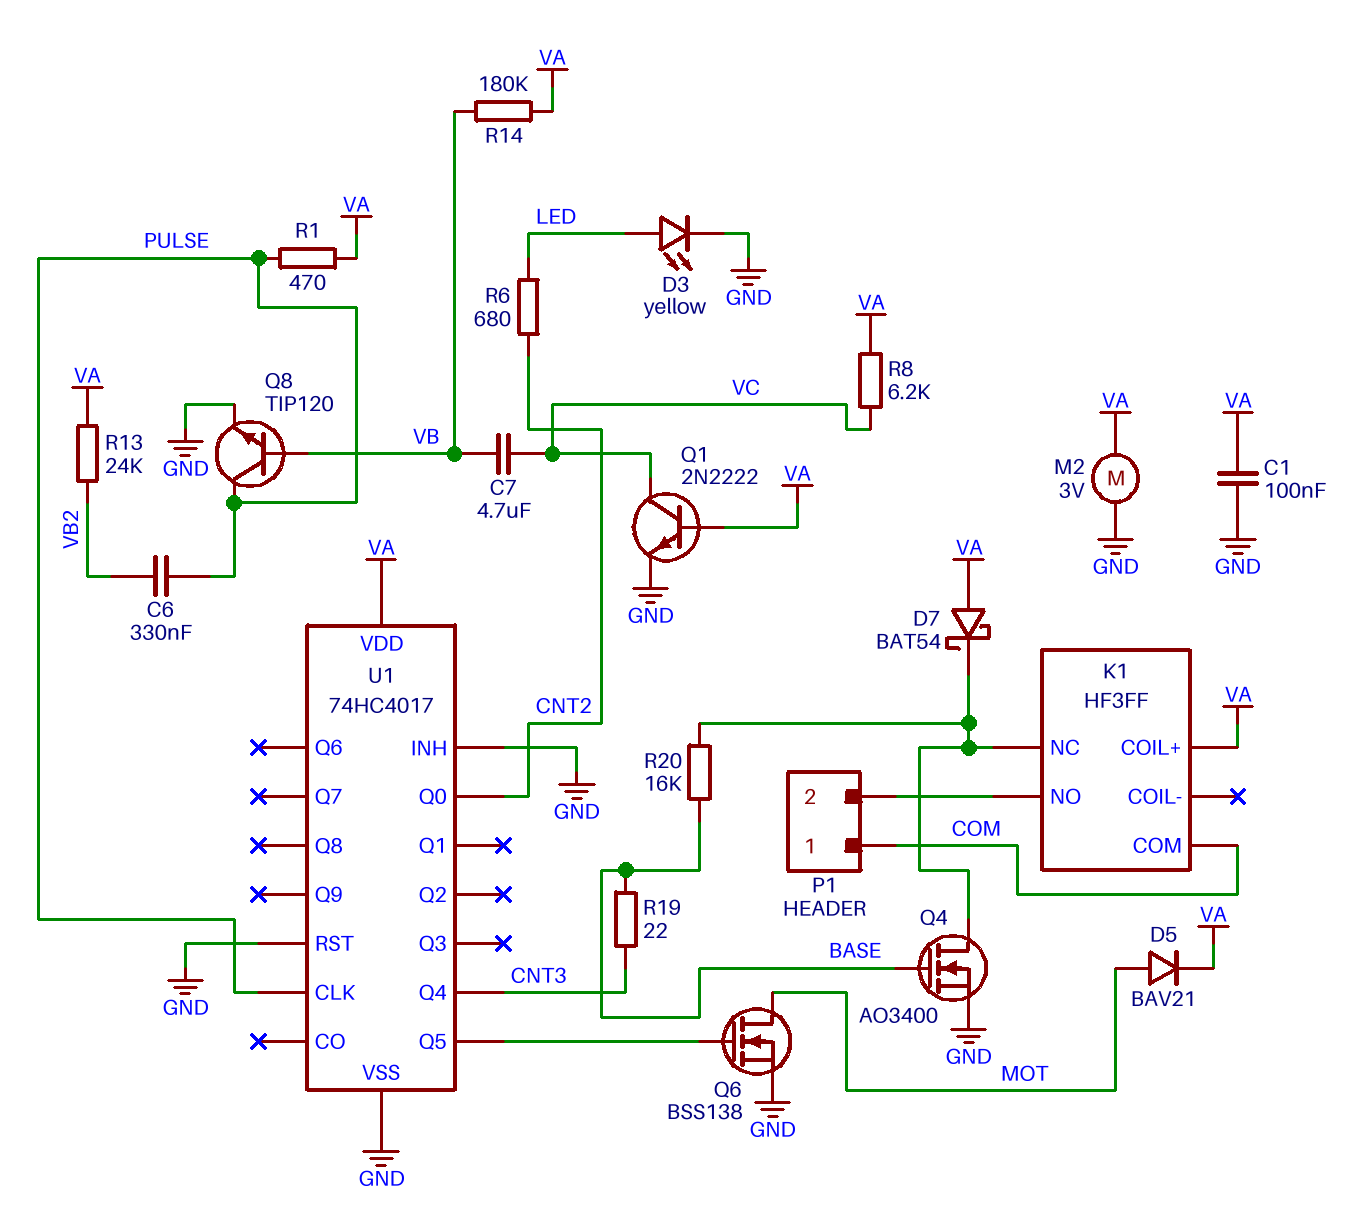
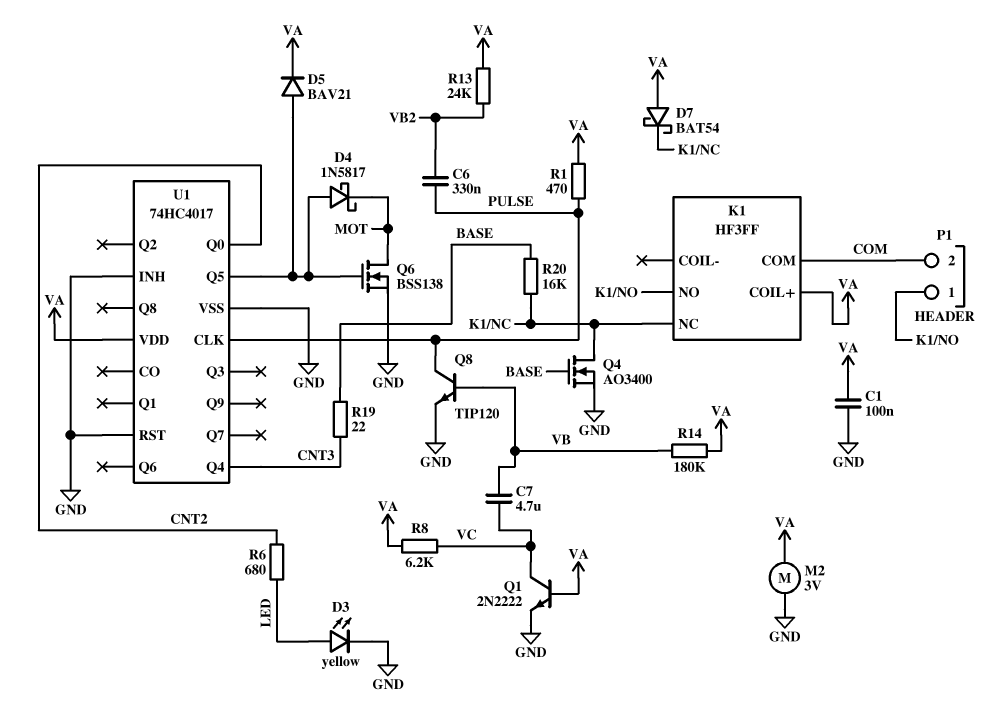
D4: none -> schottky 1N5817 (A U1/Q5, K MOT)
D5: diode BAV21 (A MOT, K VA) -> diode BAV21 (A U1/Q5, K VA)
P1 pin 1: COM -> K1/NO
P1 pin 2: K1/NO -> COM

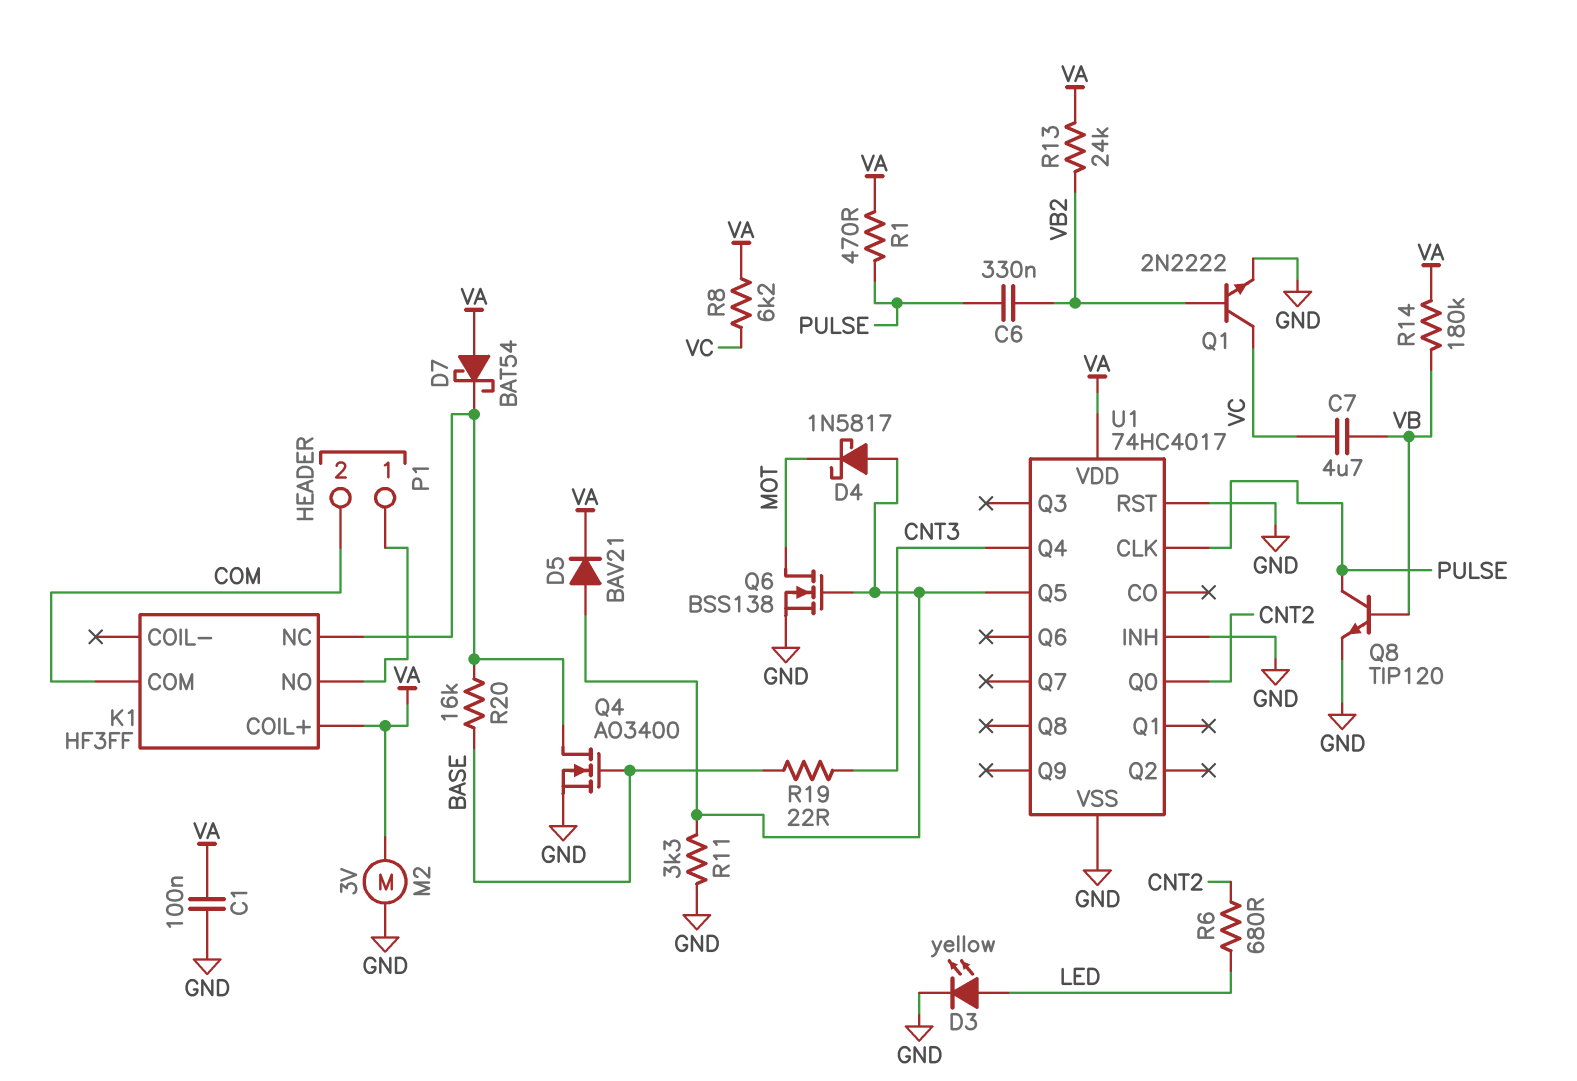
Q1: NPN 2N2222 (B VA, C VC, E GND) -> NPN 2N2222 (B VB2, C VC, E GND)
R11: none -> 3.3k (GND, U1/Q5)

